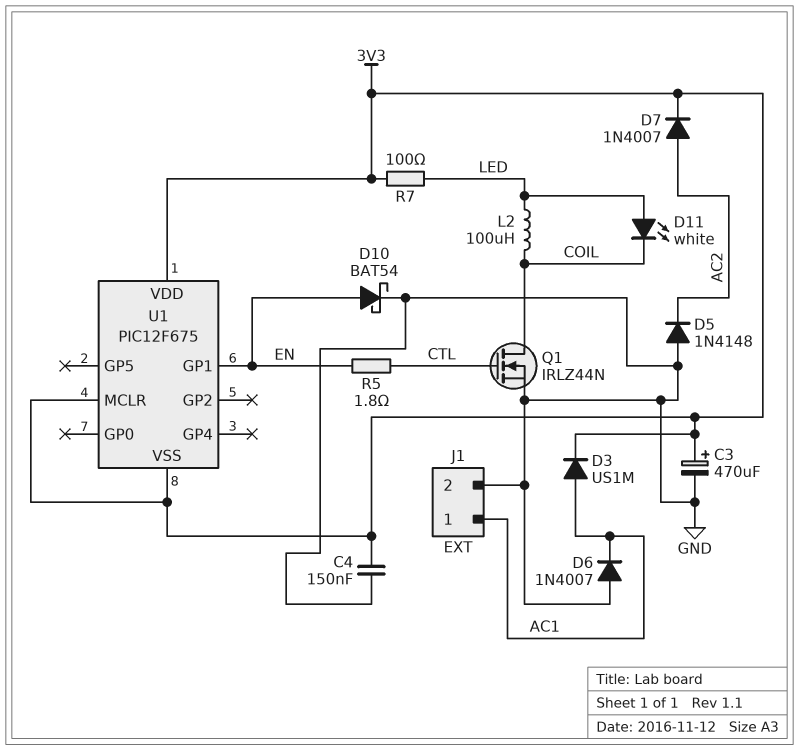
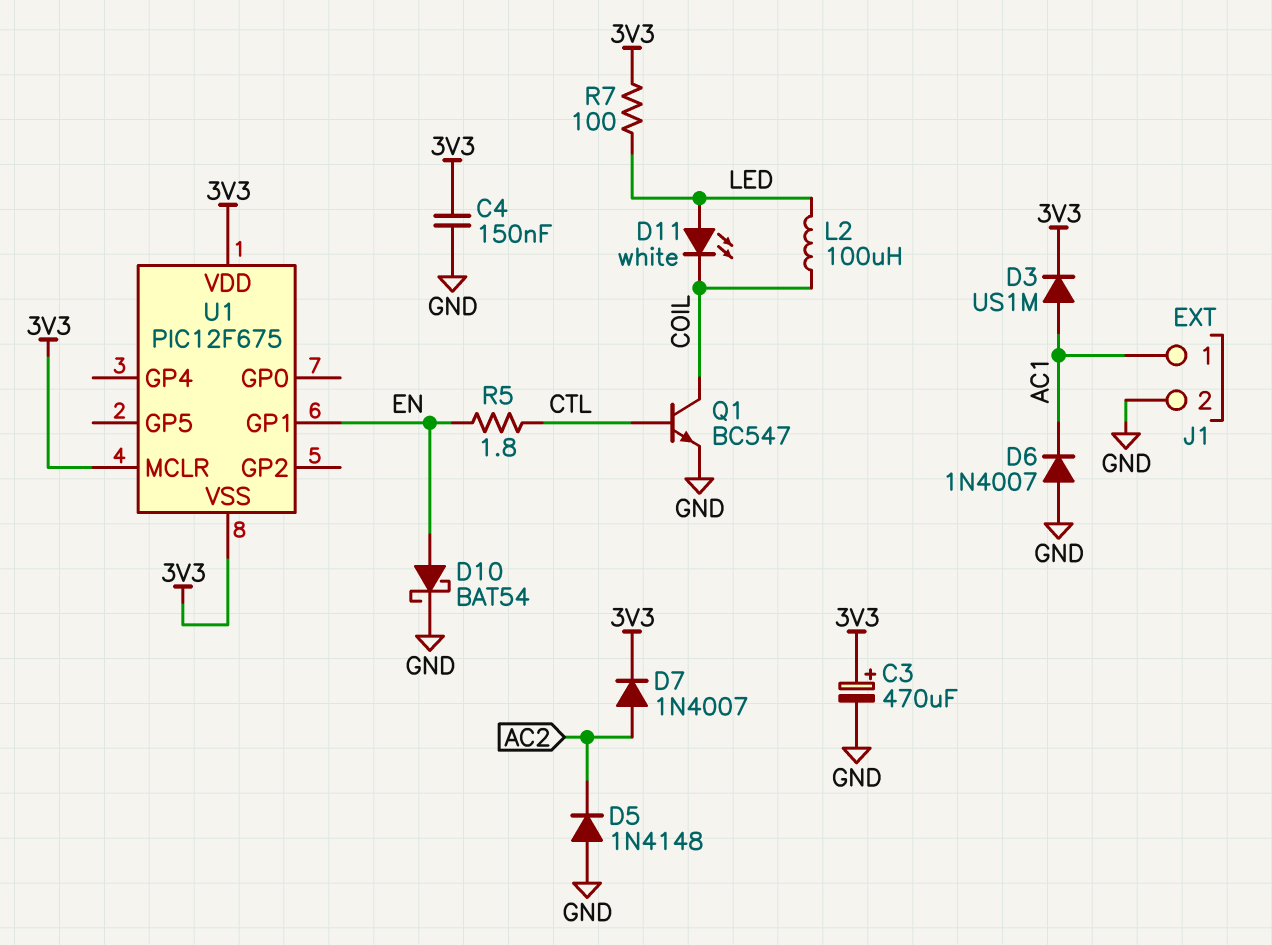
Q1: NMOS IRLZ44N (G CTL, D COIL, S GND) -> NPN BC547 (B CTL, C COIL, E GND)

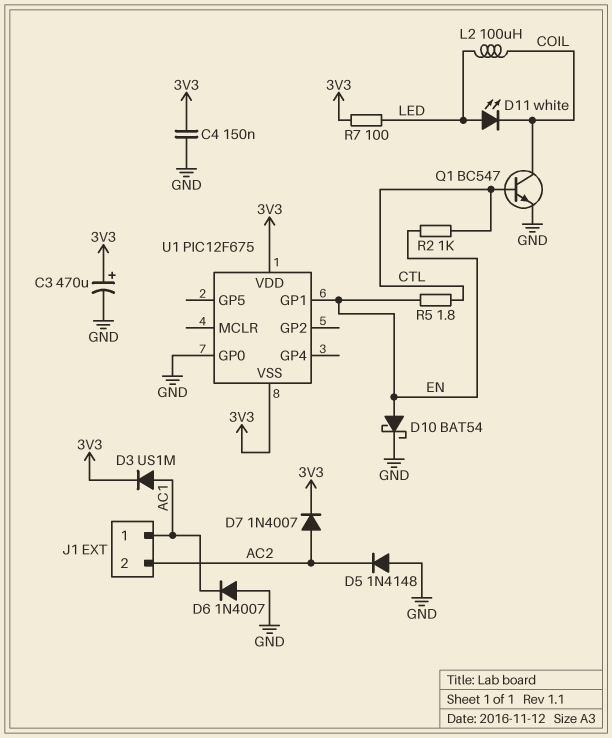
J1 pin 2: GND -> AC2
R2: none -> 1k (CTL, EN)
U1 pin GP0: none -> GND
U1 pin MCLR: 3V3 -> none

